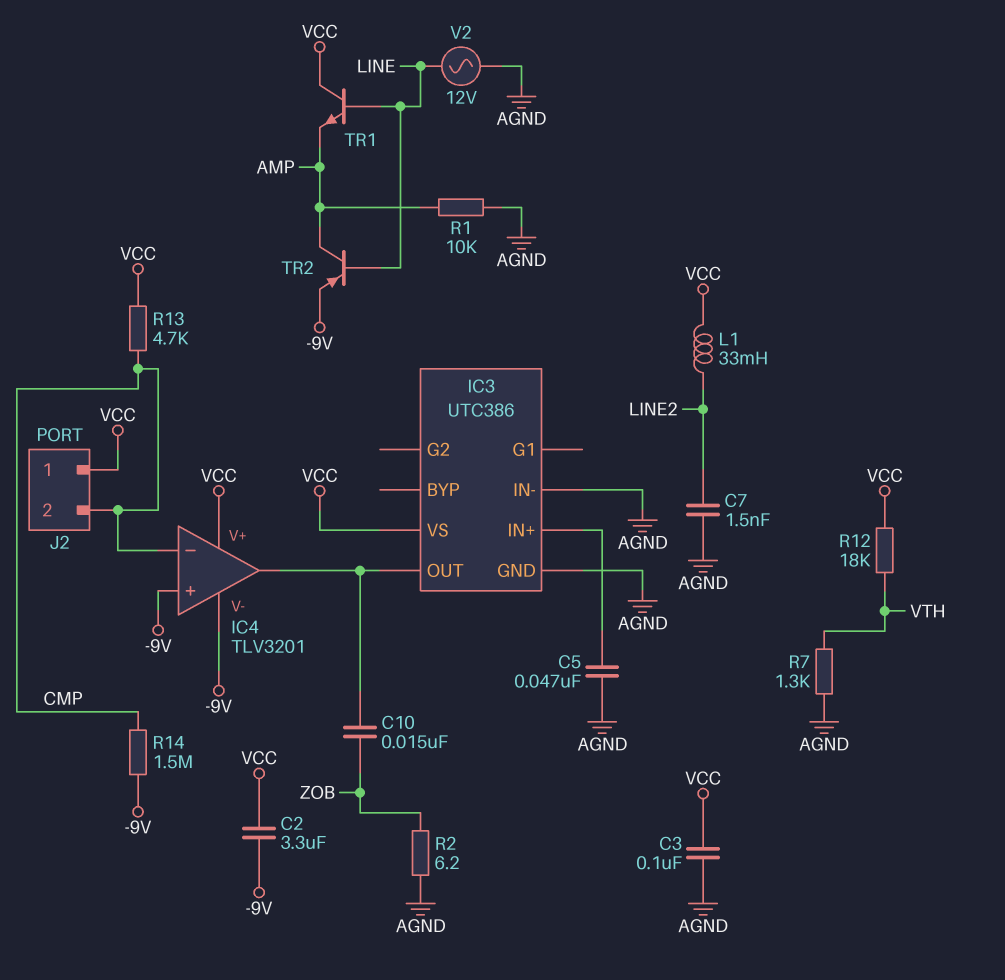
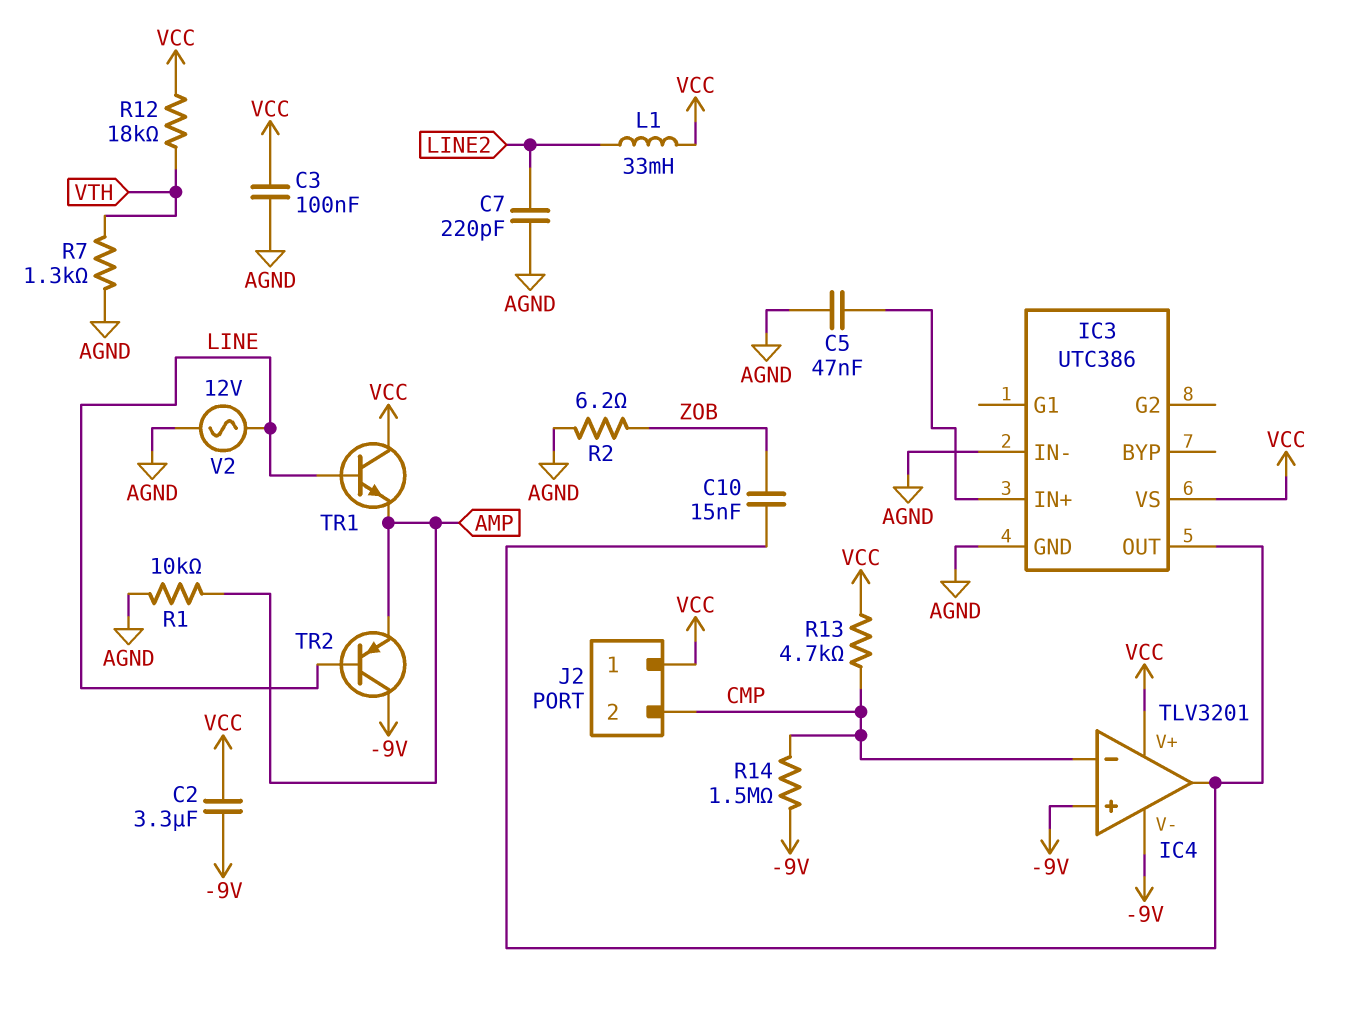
C7: 1.5nF (AGND, LINE2) -> 220pF (AGND, LINE2)
TR2: PNP (B LINE, C AMP, E -9V) -> PNP (B LINE, C -9V, E AMP)

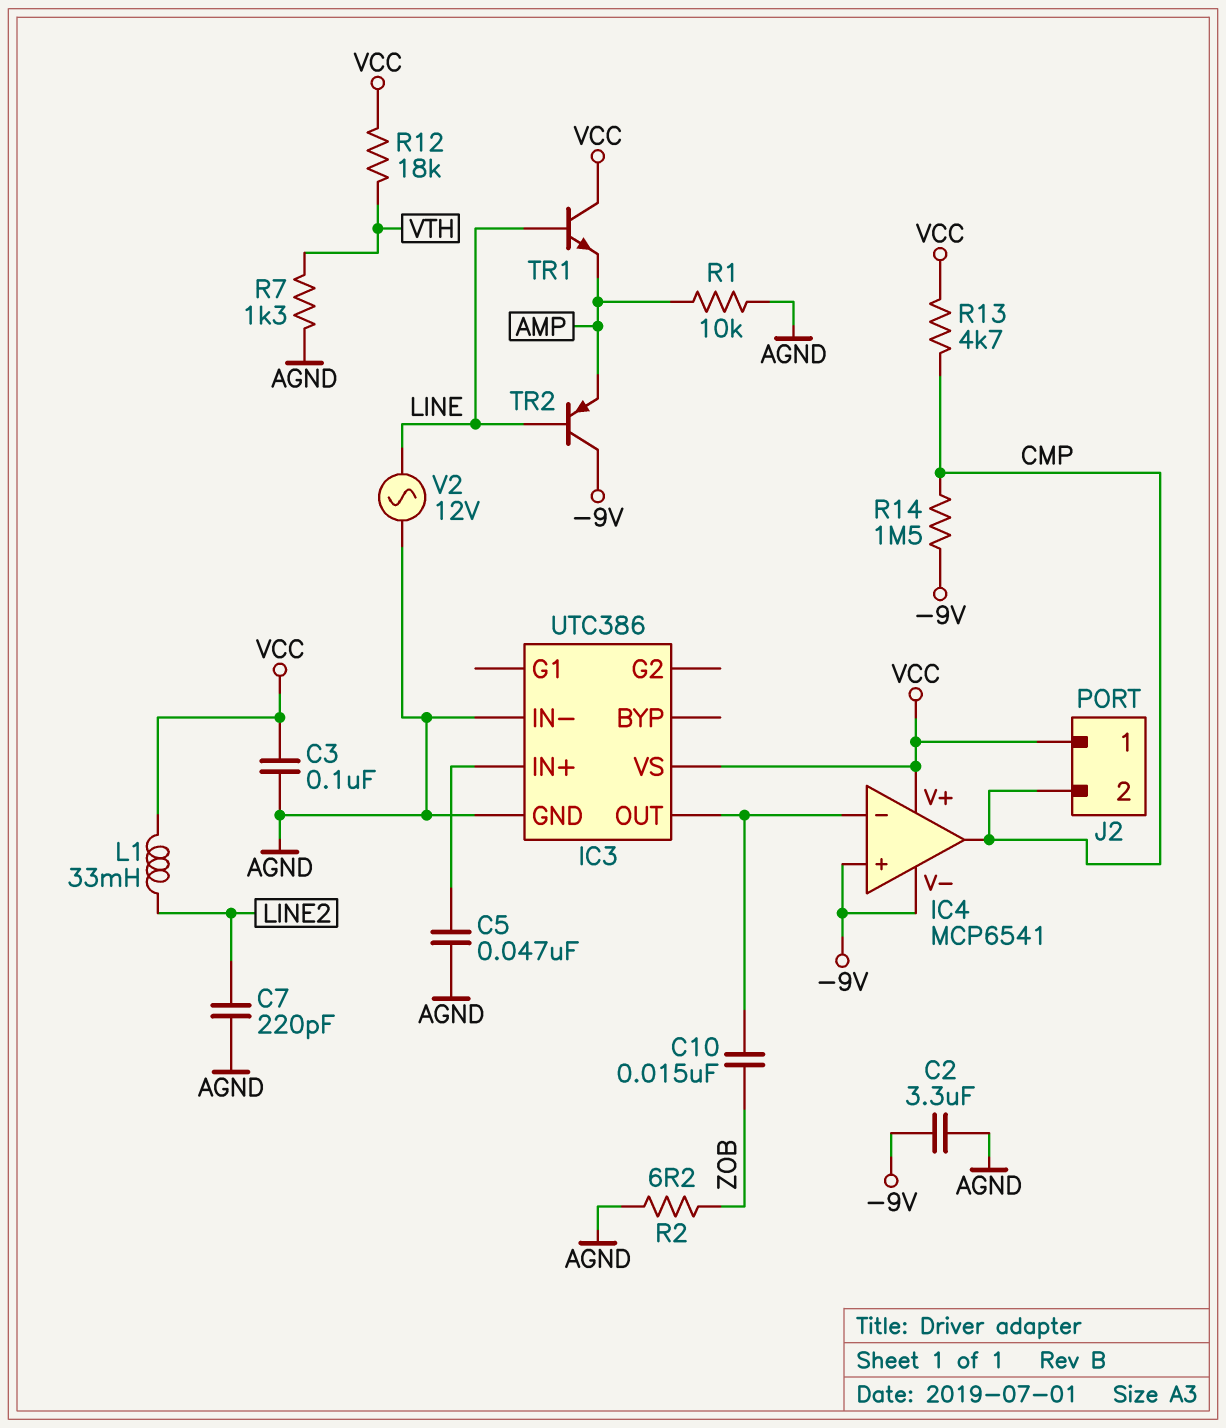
C2: 3.3uF (-9V, VCC) -> 3.3uF (-9V, AGND)
IC4: TLV3201 -> MCP6541
IC4 pin in-: CMP -> IC3/OUT
IC4 pin out: IC3/OUT -> CMP

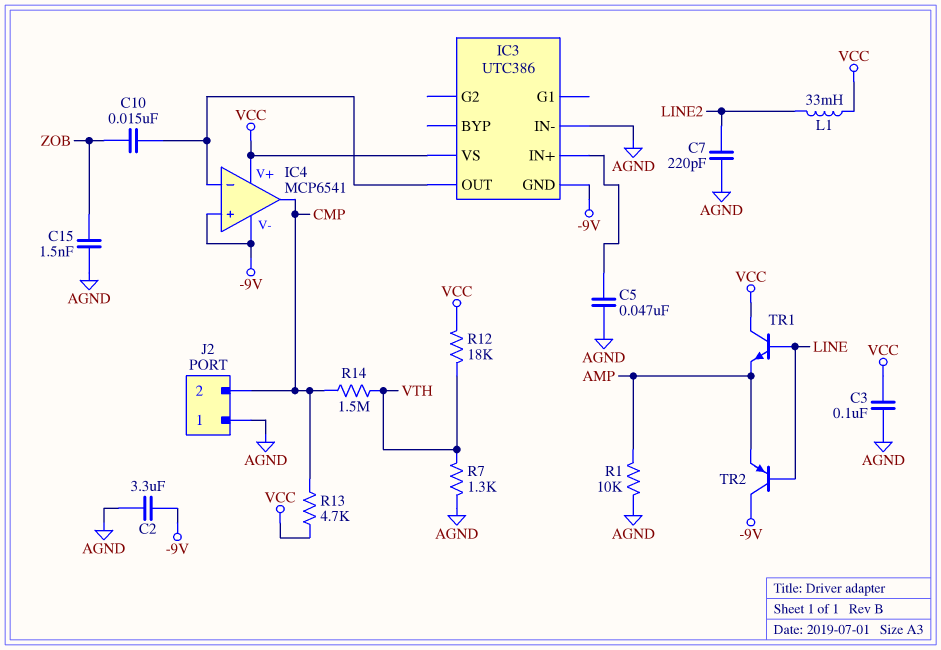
C15: none -> 1.5nF (AGND, ZOB)
IC3 pin GND: AGND -> -9V
J2 pin 1: VCC -> AGND
R2: 6.2 (AGND, ZOB) -> none
R14: 1.5M (-9V, CMP) -> 1.5M (CMP, VTH)
V2: AC 12V (AGND, LINE) -> none

